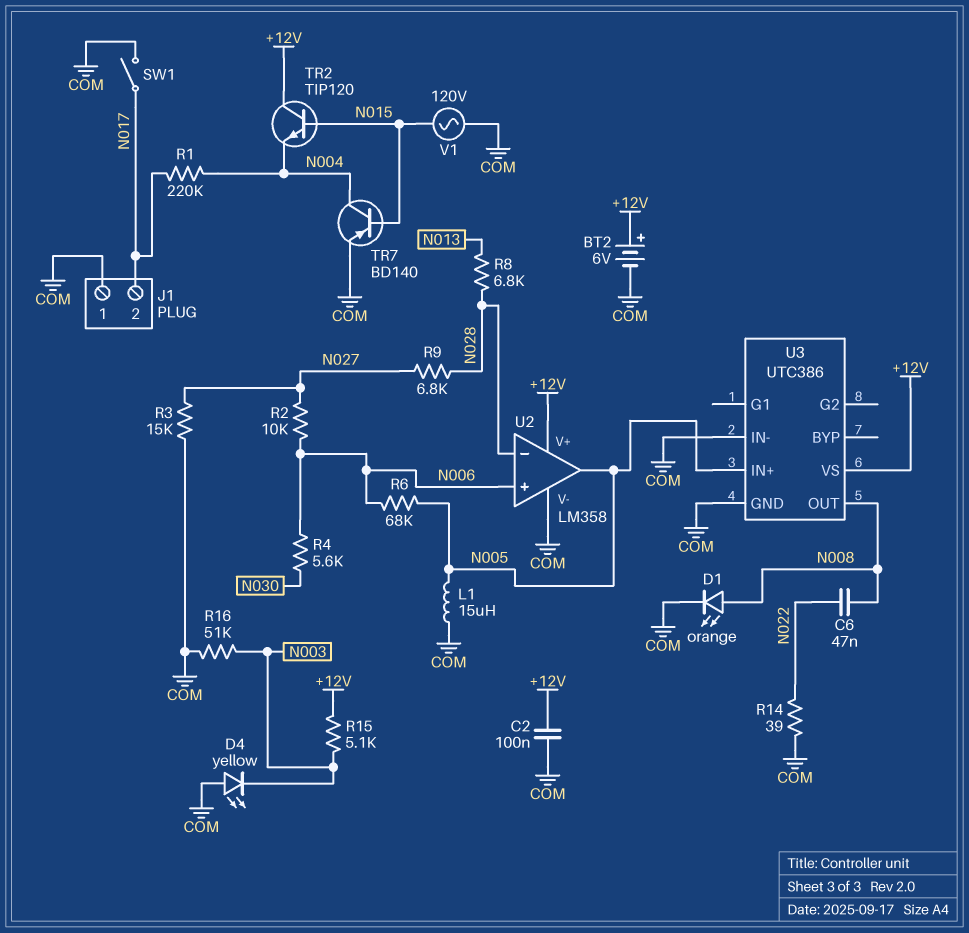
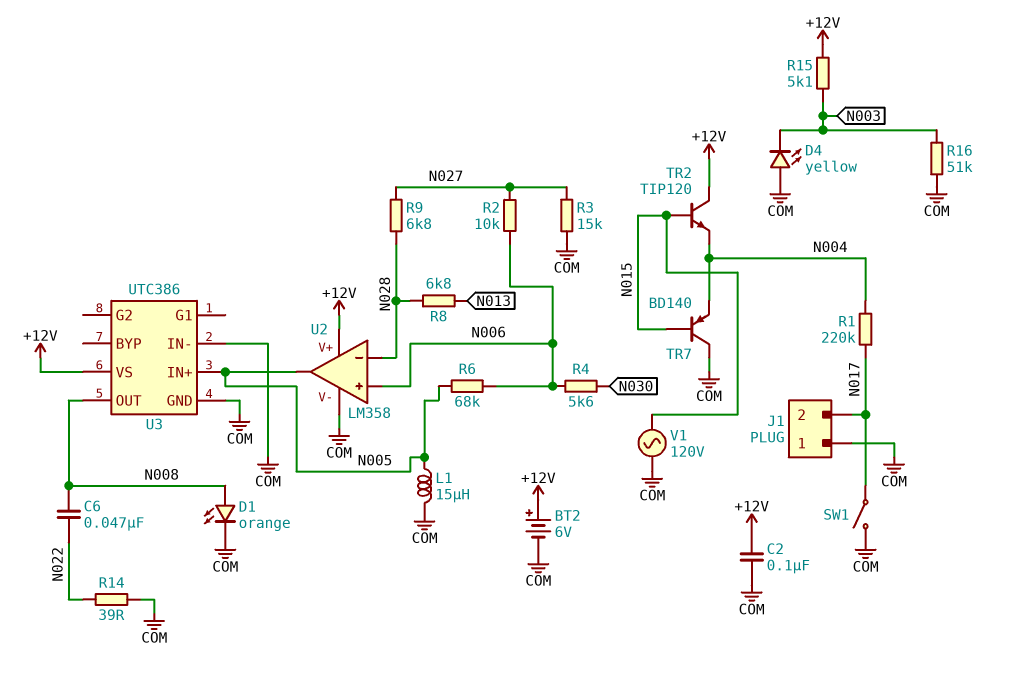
TR7: PNP BD140 (B N015, C N004, E COM) -> PNP BD140 (B N015, C COM, E N004)

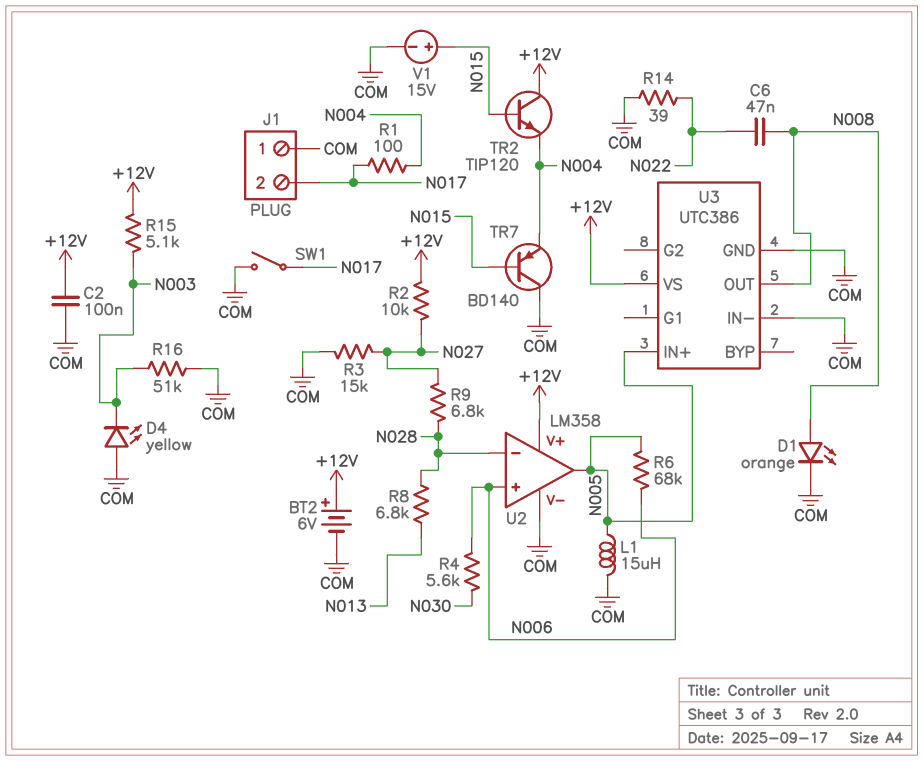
R1: 220k (N004, N017) -> 100 (N004, N017)
R2: 10k (N006, N027) -> 10k (+12V, N027)
V1: AC 120V (COM, N015) -> 15V (plus N015, minus COM)

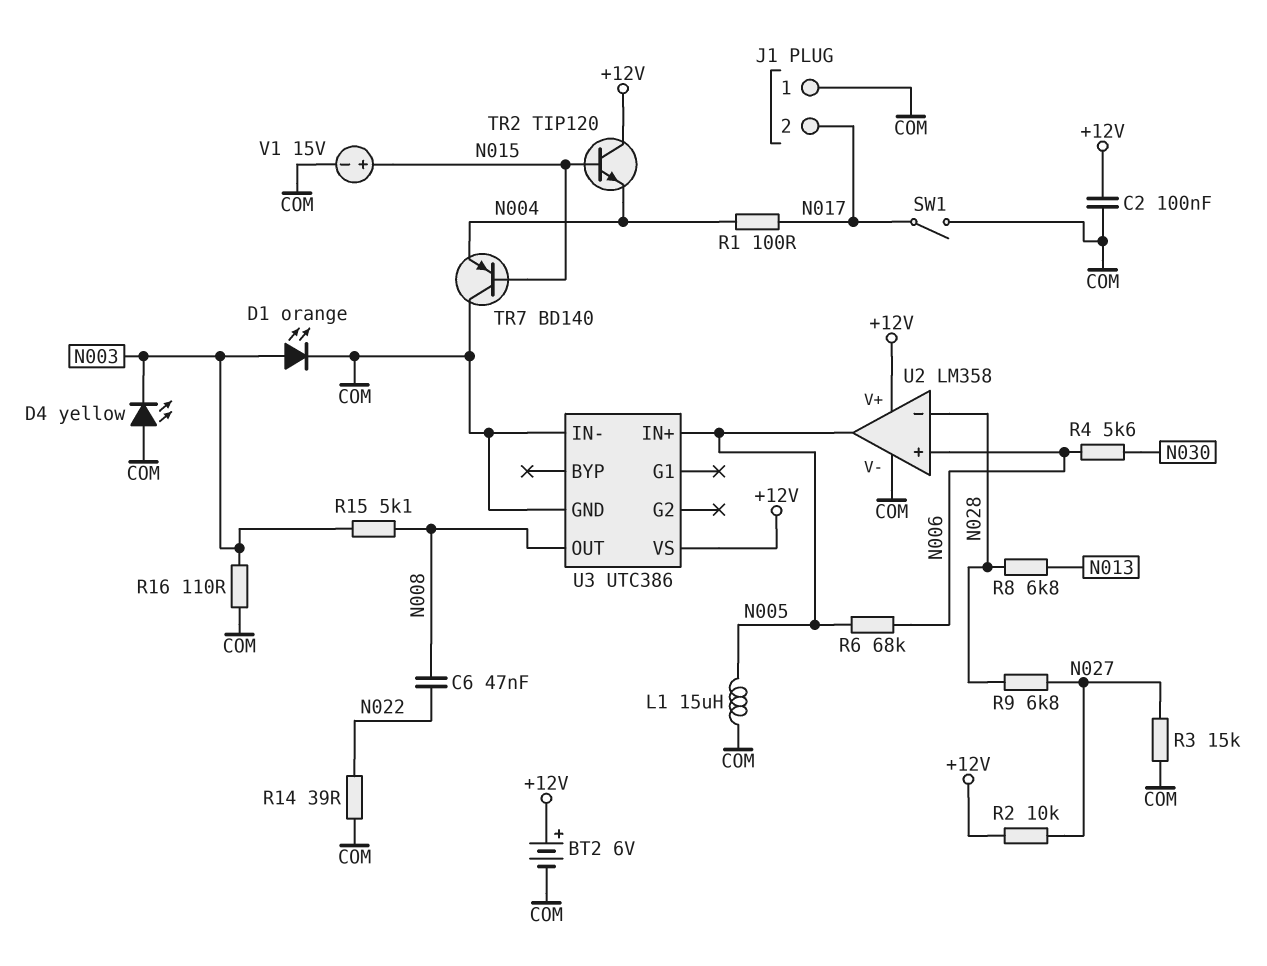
D1: LED orange (A N008, K COM) -> LED orange (A N003, K COM)
R15: 5.1k (+12V, N003) -> 5.1k (N003, N008)
R16: 51k (COM, N003) -> 110 (COM, N003)

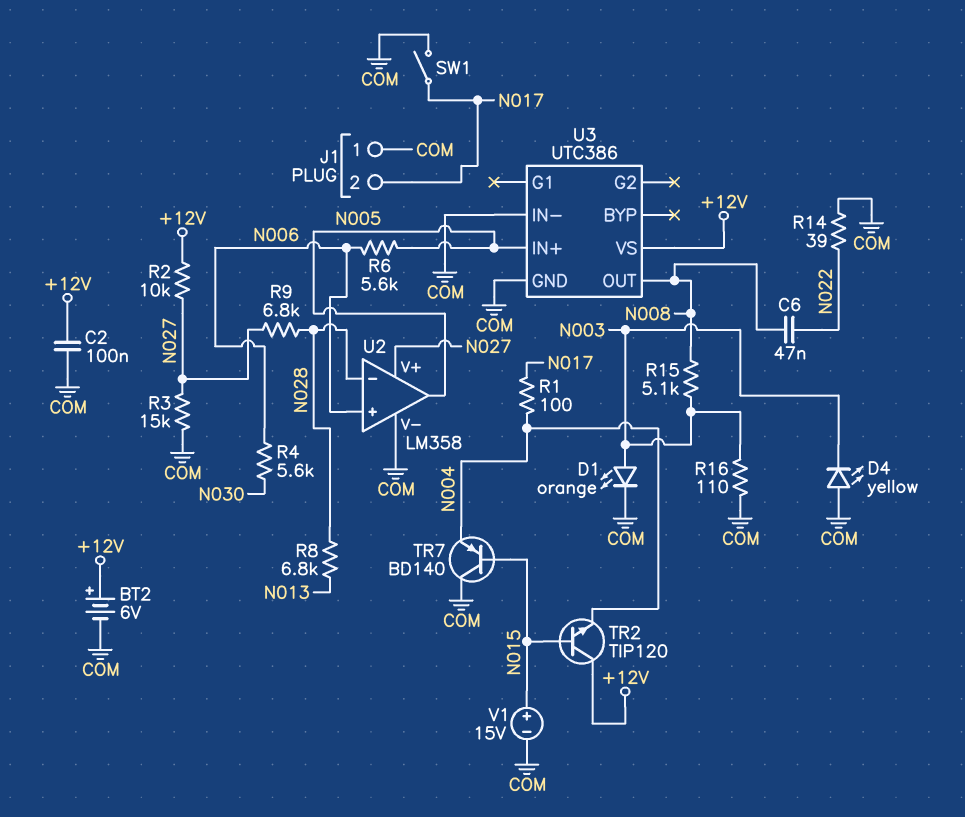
L1: 15uH (COM, N005) -> none
R6: 68k (N005, N006) -> 5.6k (N005, N006)
U2 pin V+: +12V -> N027

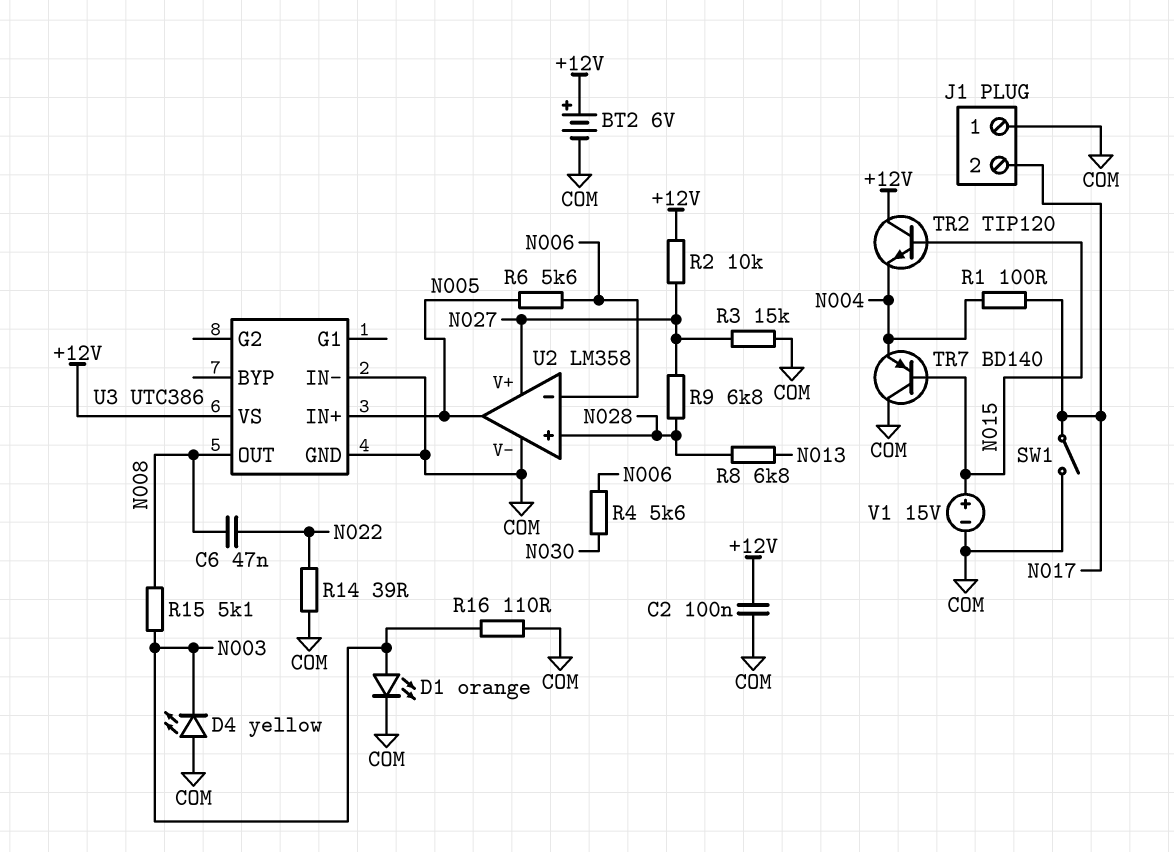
U2 pin in+: N006 -> N028
U2 pin in-: N028 -> N006

